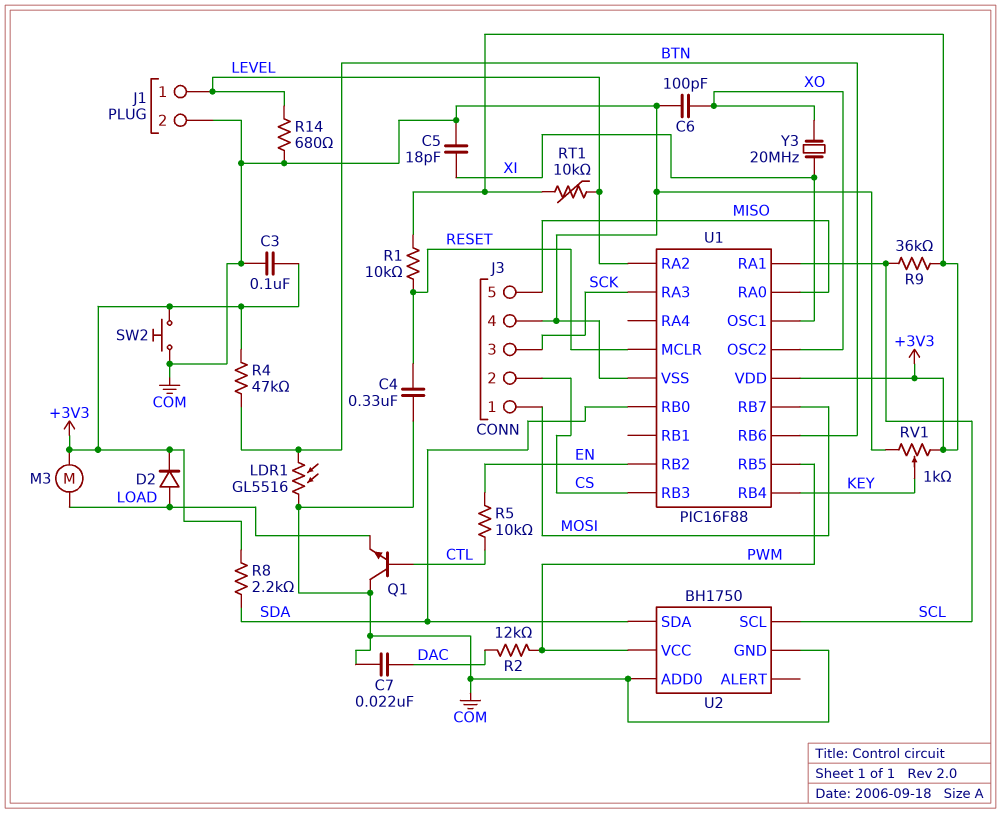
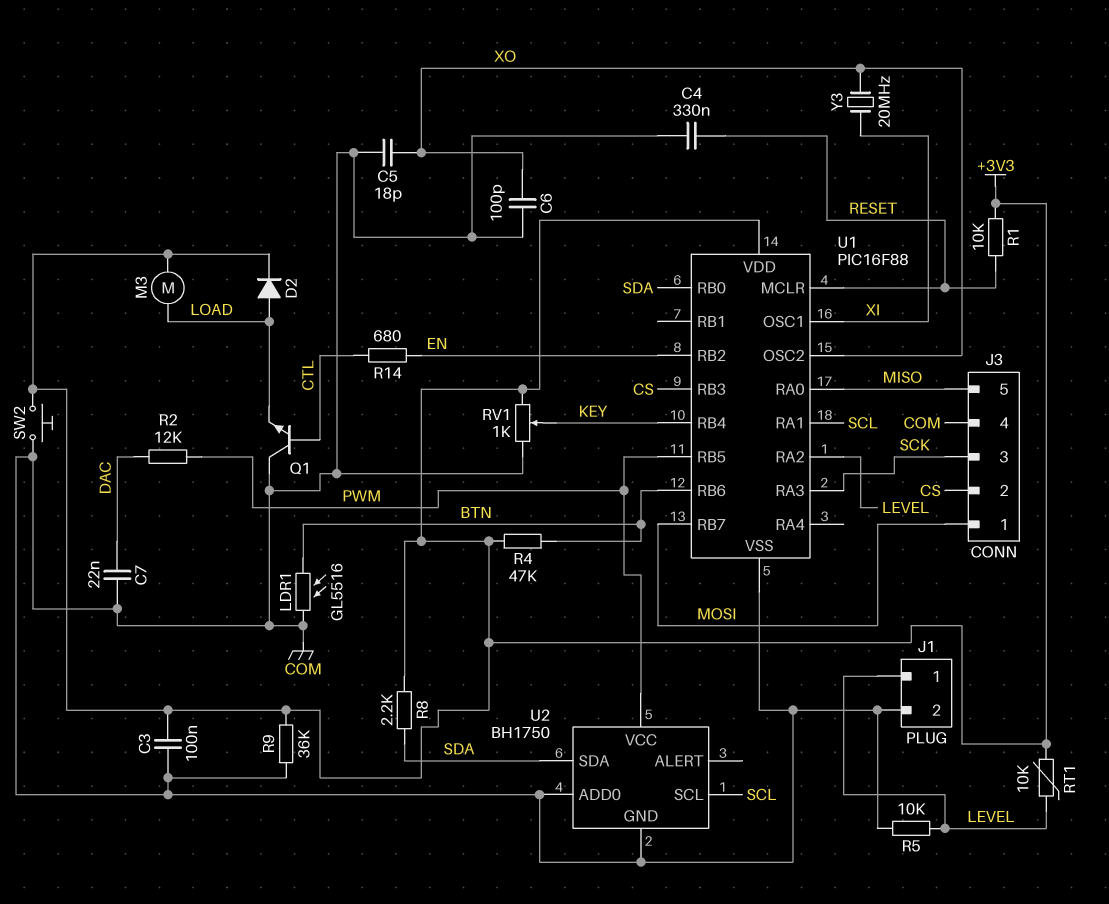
C5: 18pF (COM, XI) -> 18pF (COM, XO)
R5: 10k (CTL, EN) -> 10k (COM, LEVEL)
R9: 36k (+3V3, SCL) -> 36k (+3V3, COM)
R14: 680 (COM, LEVEL) -> 680 (CTL, EN)

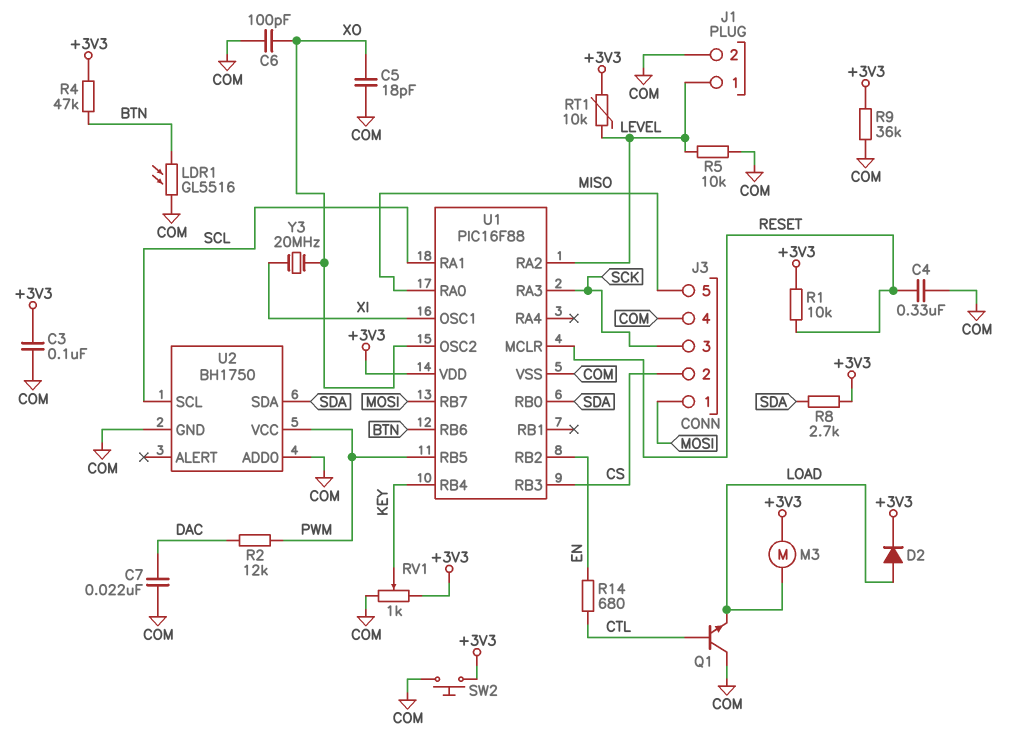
R8: 2.2k (+3V3, SDA) -> 2.7k (+3V3, SDA)

